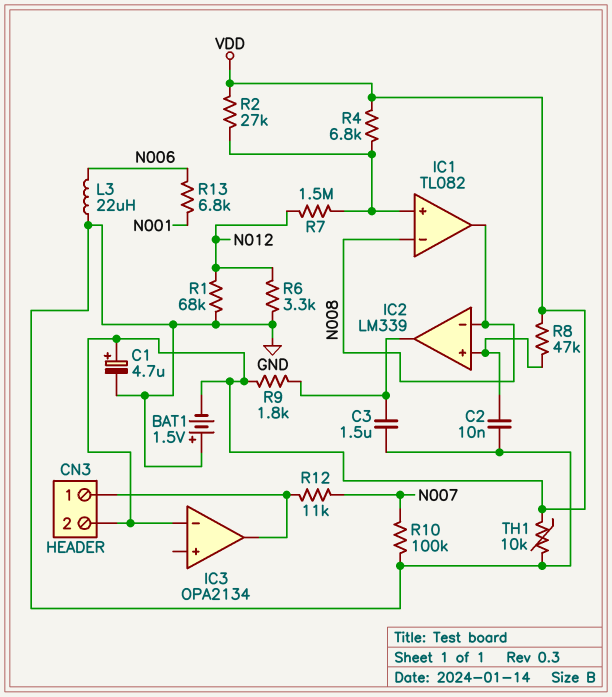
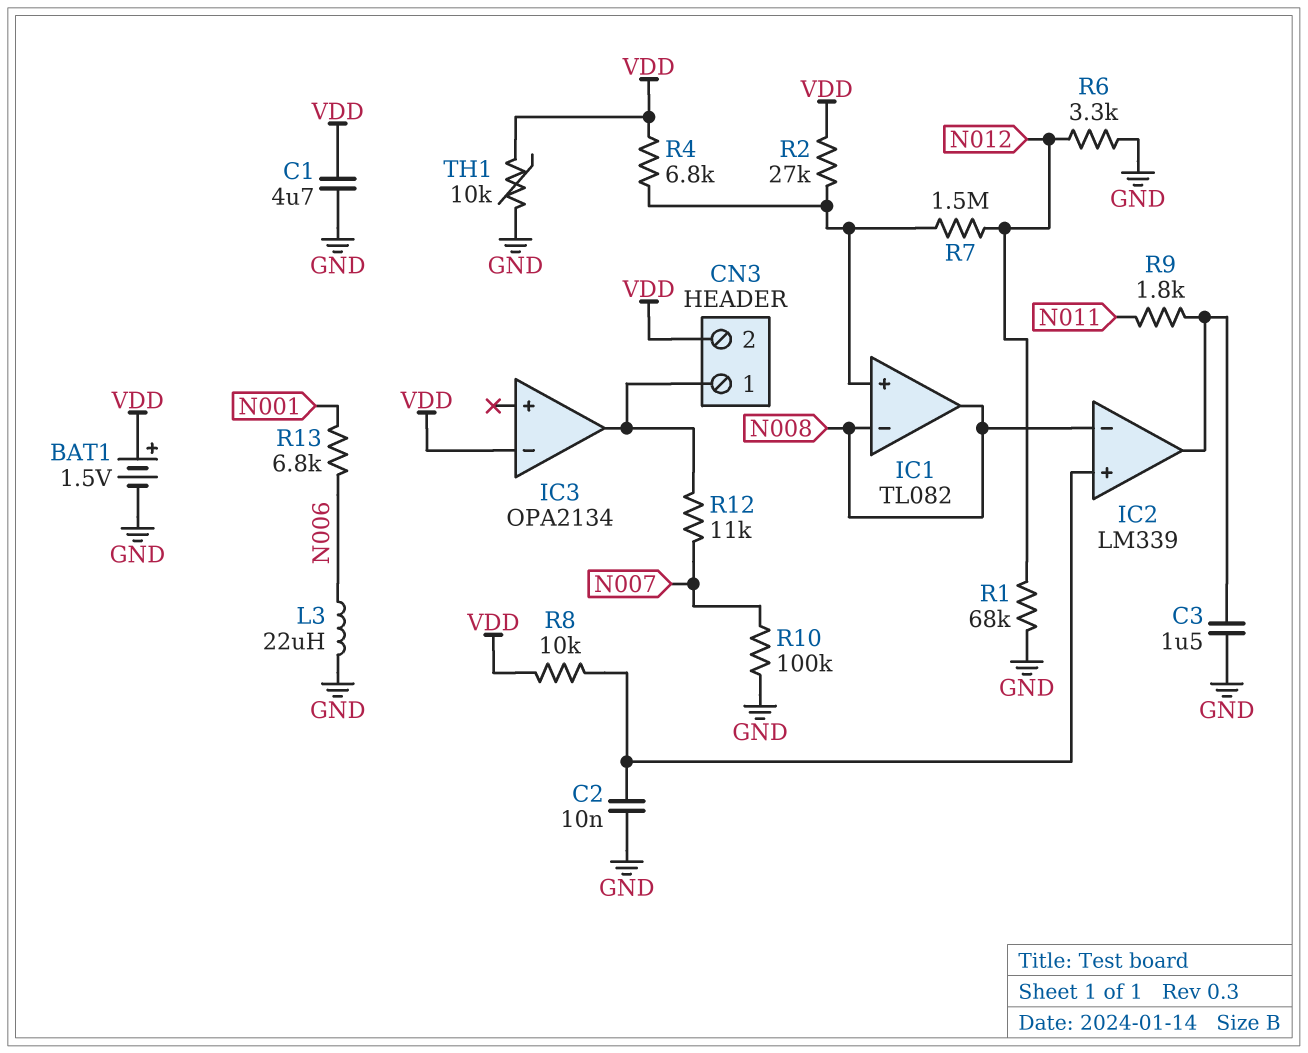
BAT1: 1.5V (plus GND, minus VDD) -> 1.5V (plus VDD, minus GND)
C1: 4.7uF (plus VDD, minus GND) -> 4.7uF (GND, VDD)
R8: 47k (IC2/in+, VDD) -> 10k (IC2/in+, VDD)
R9: 1.8k (IC2/out, VDD) -> 1.8k (IC2/out, N011)

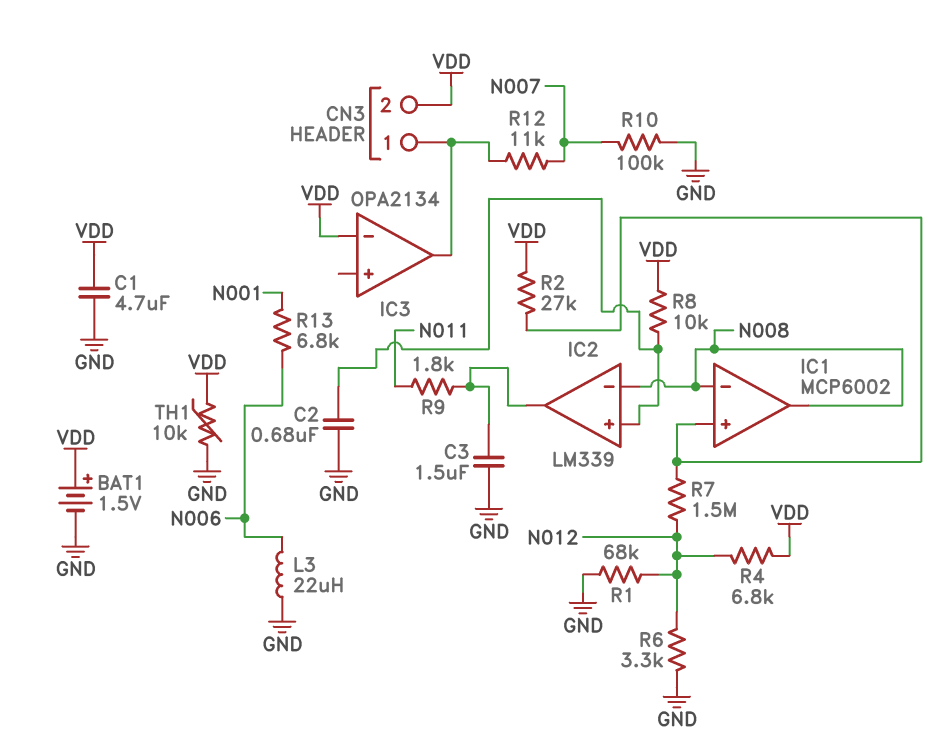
C2: 10nF (GND, IC2/in+) -> 680nF (GND, IC2/in+)
IC1: TL082 -> MCP6002
R4: 6.8k (IC1/in+, VDD) -> 6.8k (N012, VDD)

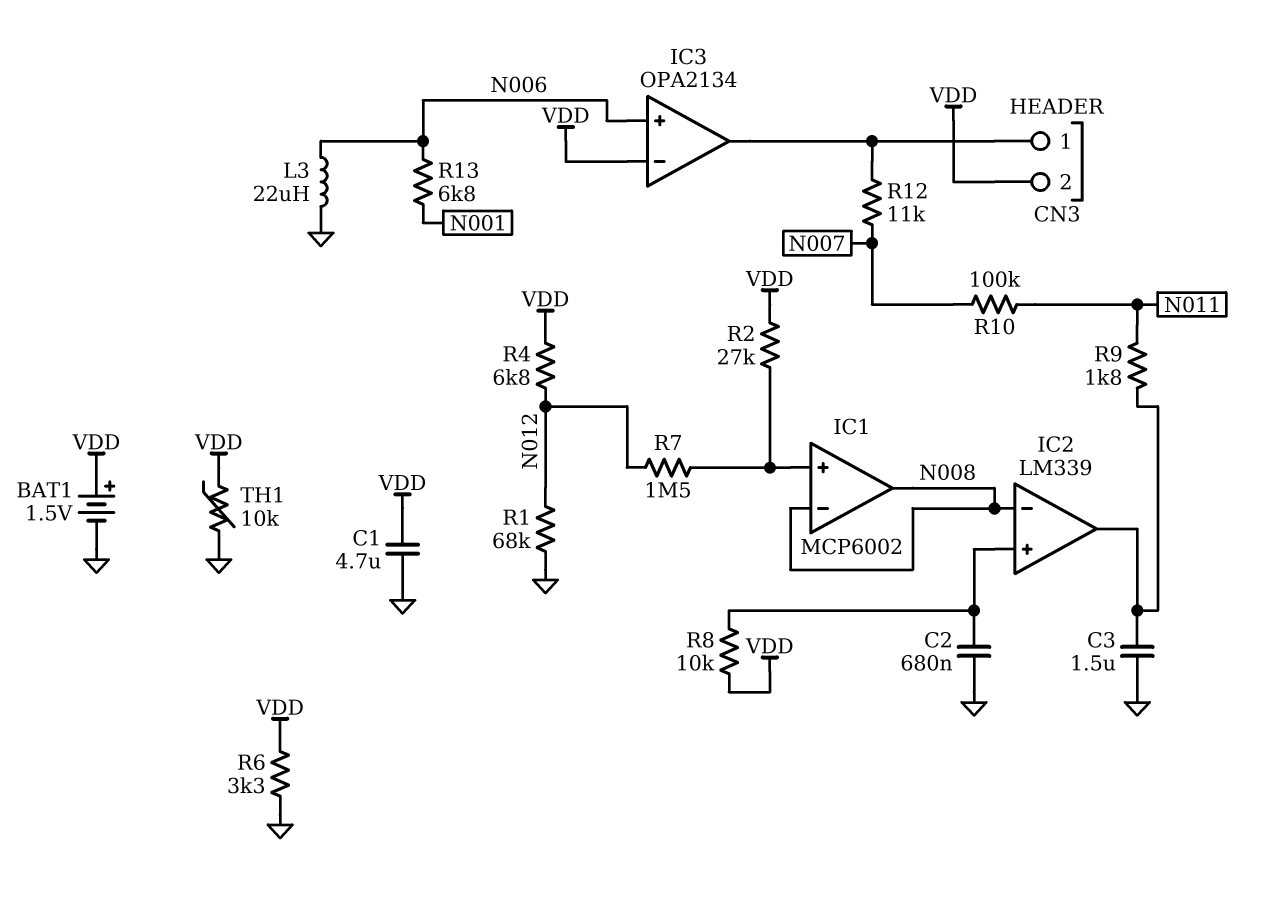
IC3 pin in+: none -> N006
R6: 3.3k (GND, N012) -> 3.3k (GND, VDD)
R10: 100k (GND, N007) -> 100k (N007, N011)

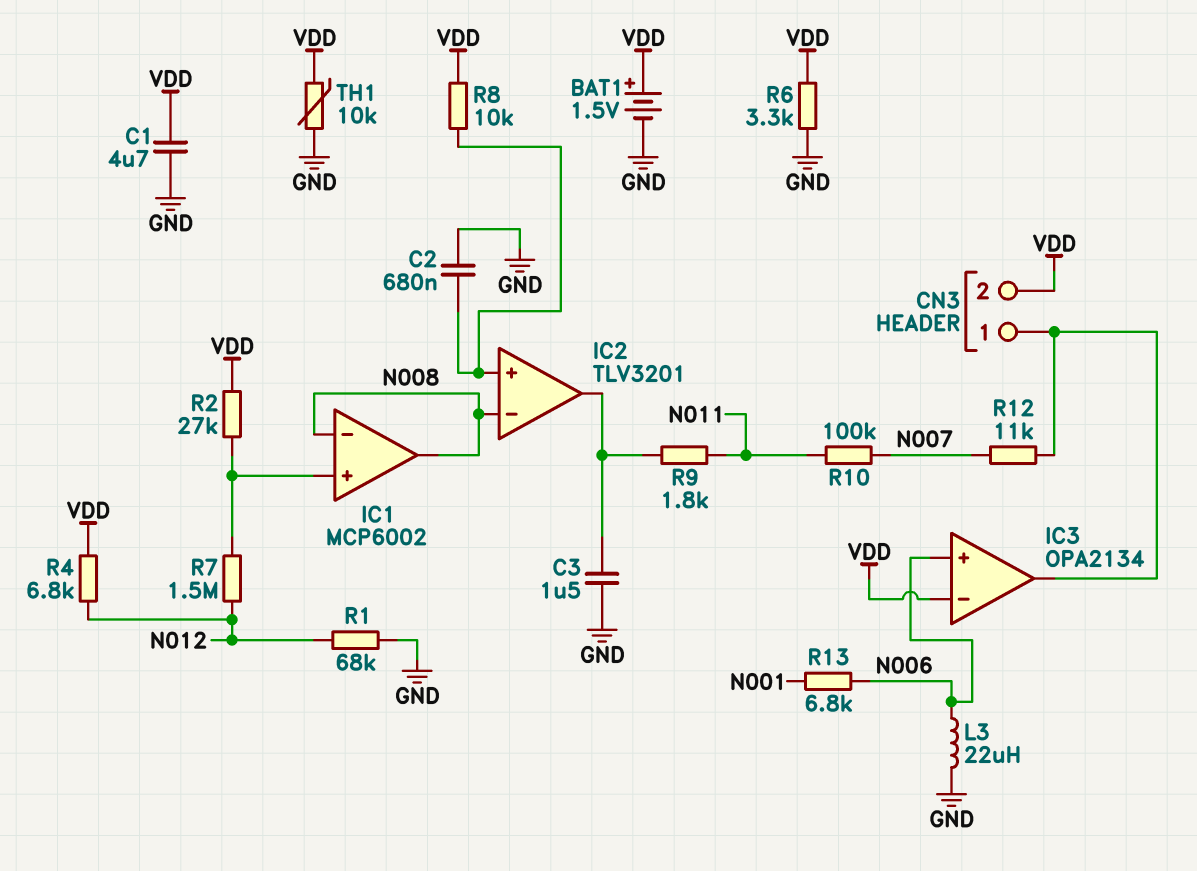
IC2: LM339 -> TLV3201

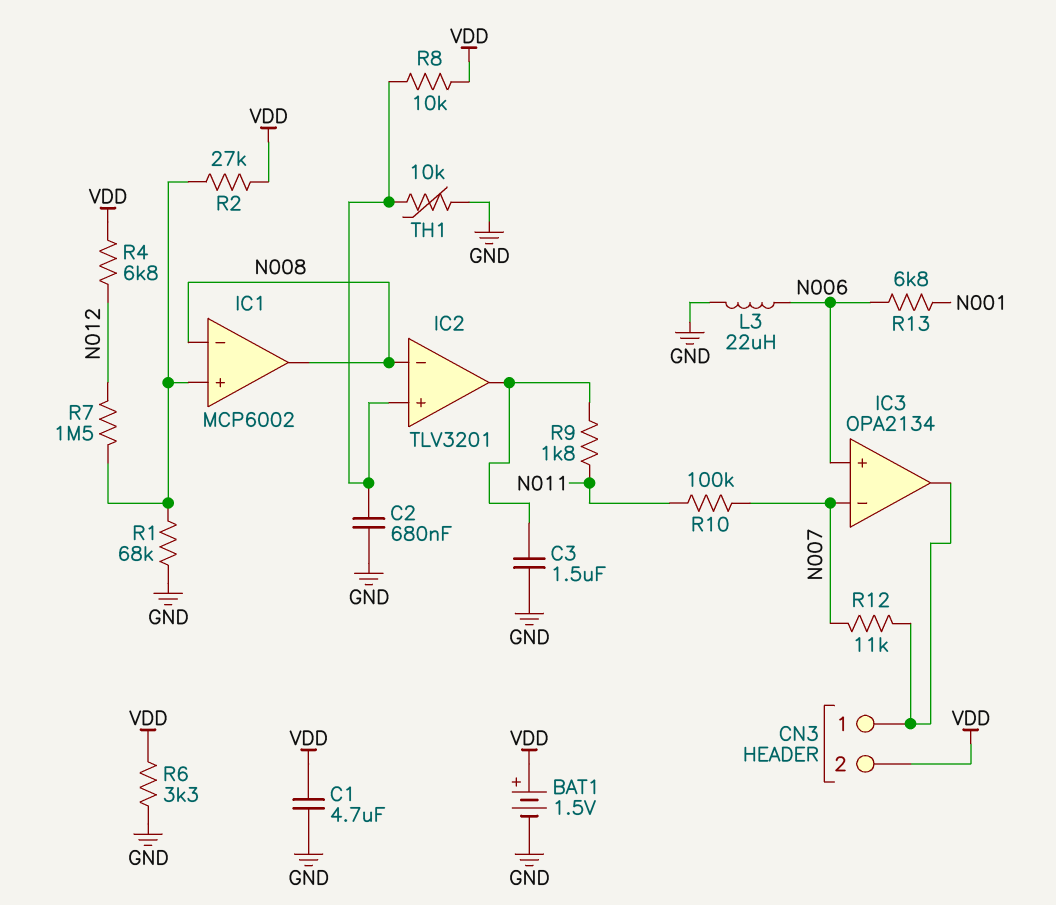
IC3 pin in-: VDD -> N007
R1: 68k (GND, N012) -> 68k (GND, IC1/in+)
TH1: 10k (GND, VDD) -> 10k (GND, IC2/in+)

